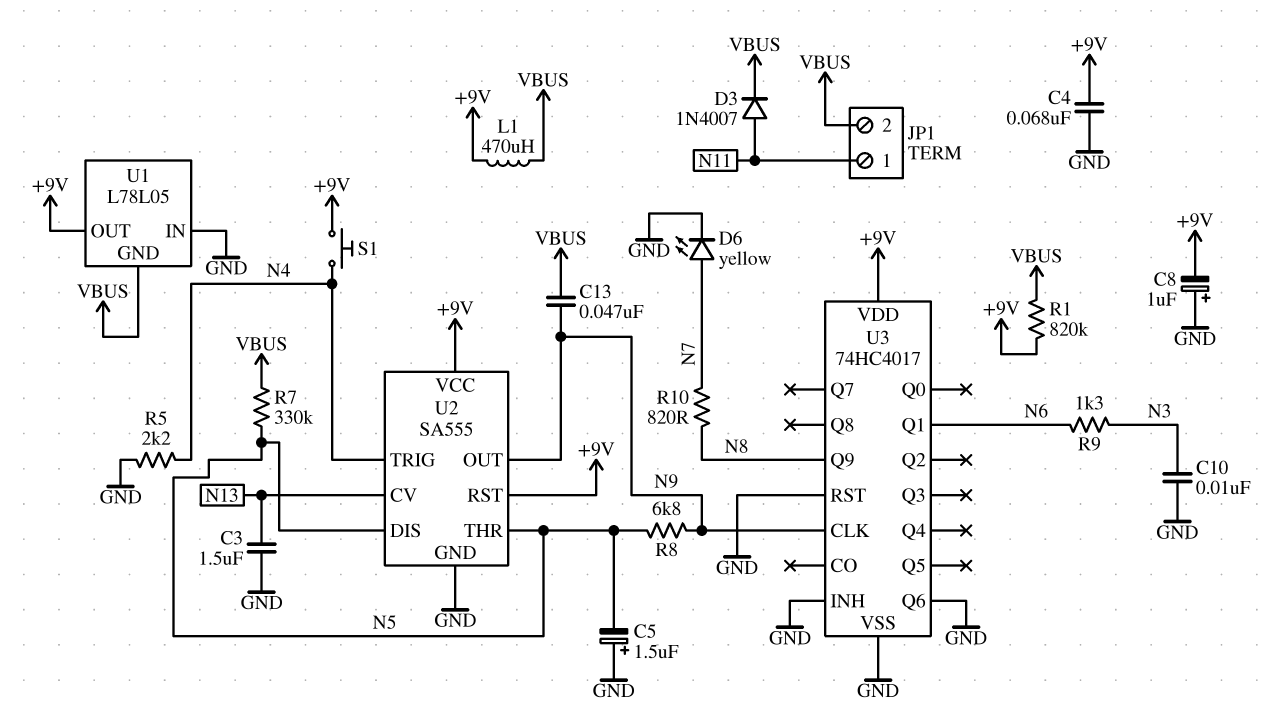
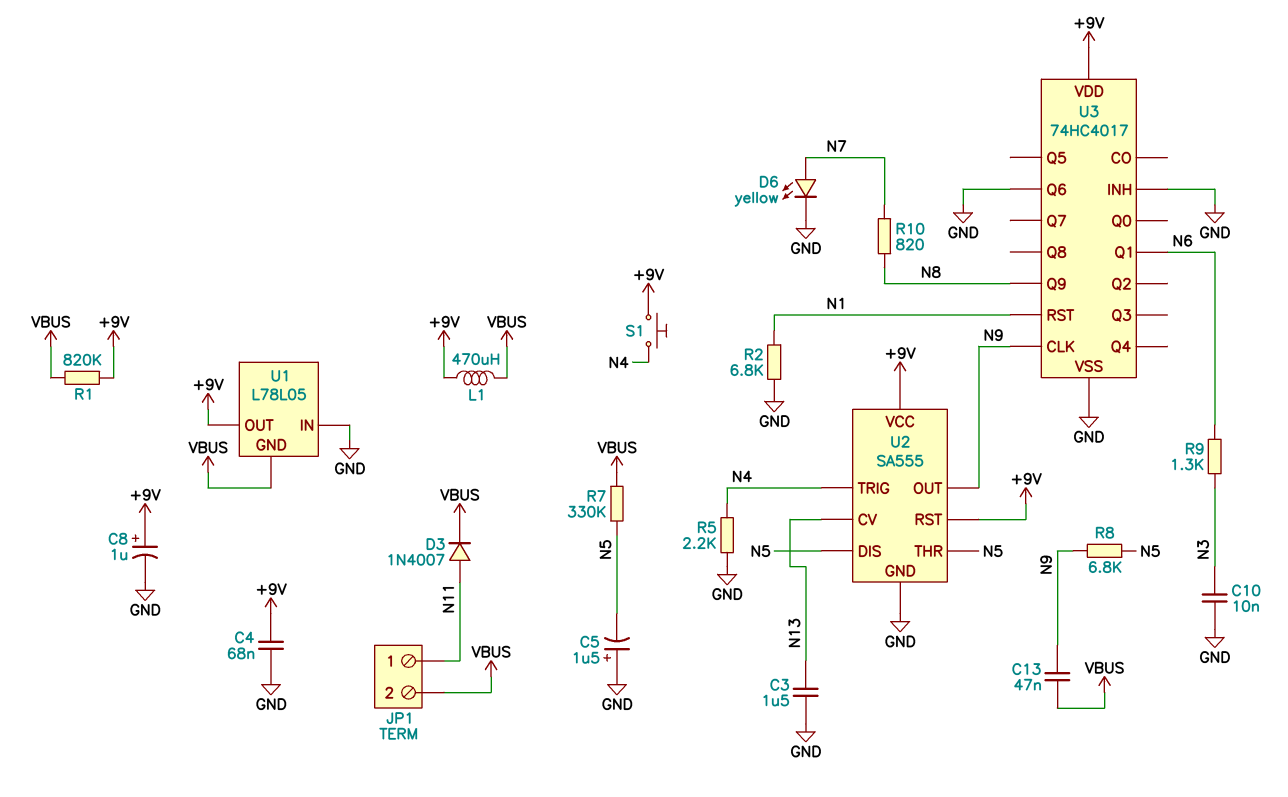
C8: 1uF (plus GND, minus +9V) -> 1uF (plus +9V, minus GND)
R2: none -> 6.8k (GND, N1)
U3 pin RST: GND -> N1

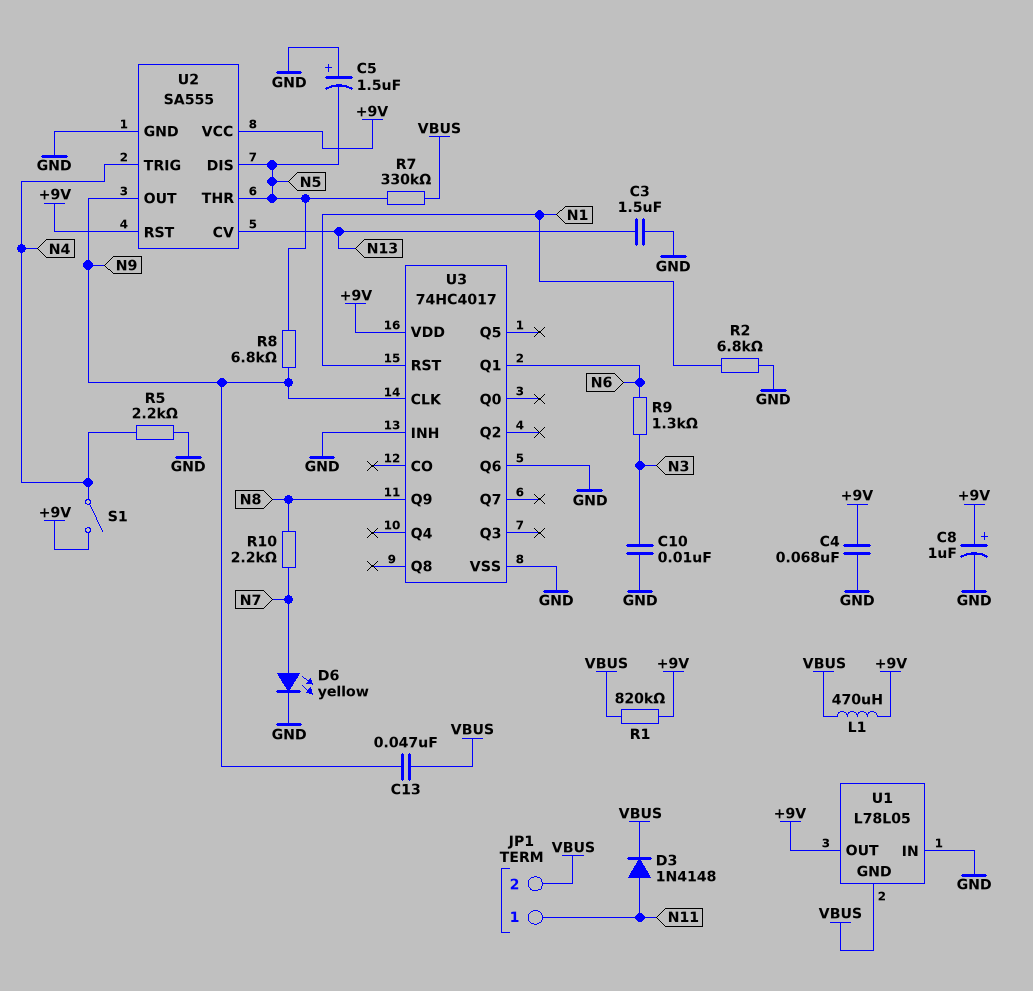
D3: diode 1N4007 (A N11, K VBUS) -> diode 1N4148 (A N11, K VBUS)
R10: 820 (N7, N8) -> 2.2k (N7, N8)
S1: button (+9V, N4) -> switch (+9V, N4)

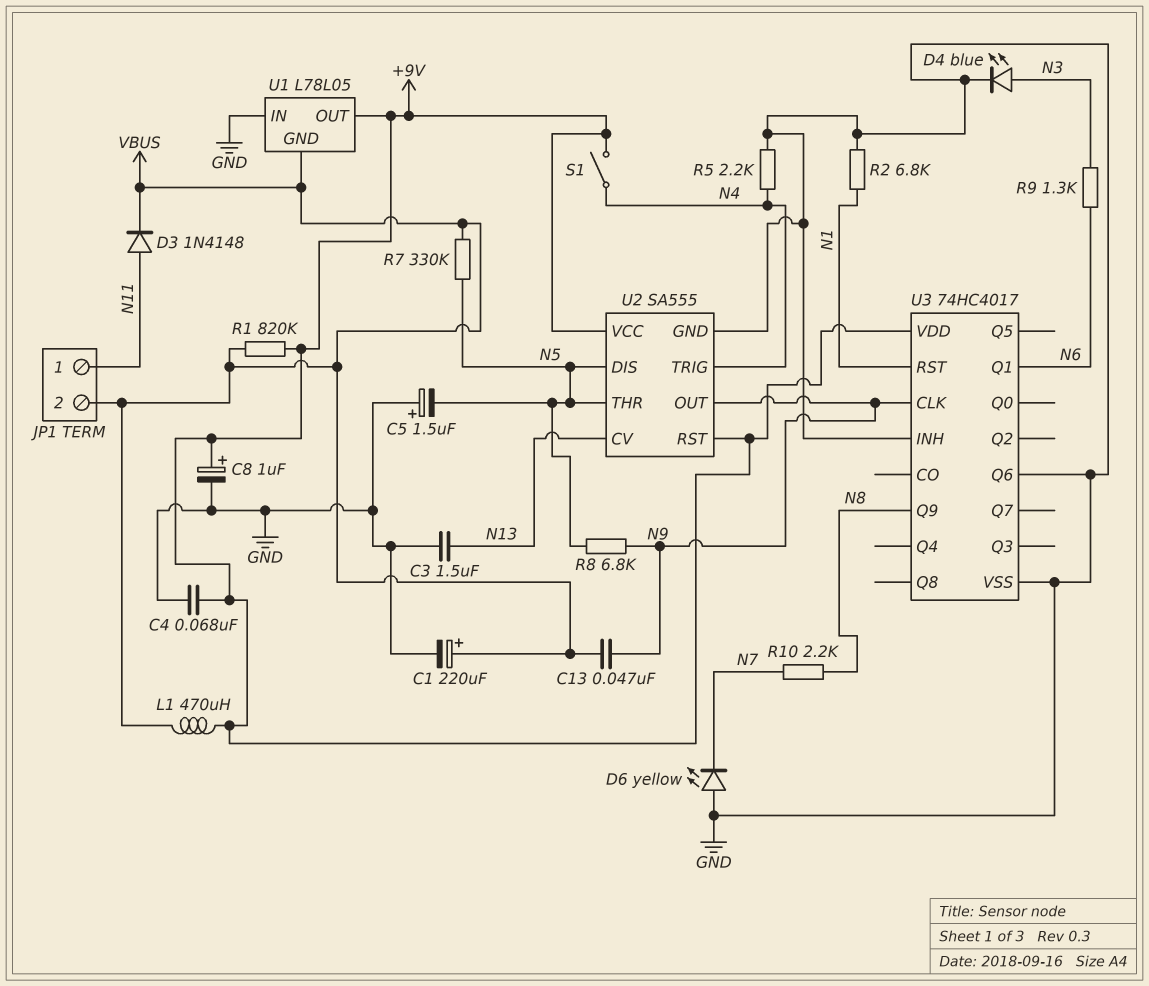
C1: none -> 220uF (plus VBUS, minus GND)
C10: 10nF (GND, N3) -> none
D4: none -> LED blue (A N3, K GND)
D6: LED yellow (A N7, K GND) -> LED yellow (A GND, K N7)

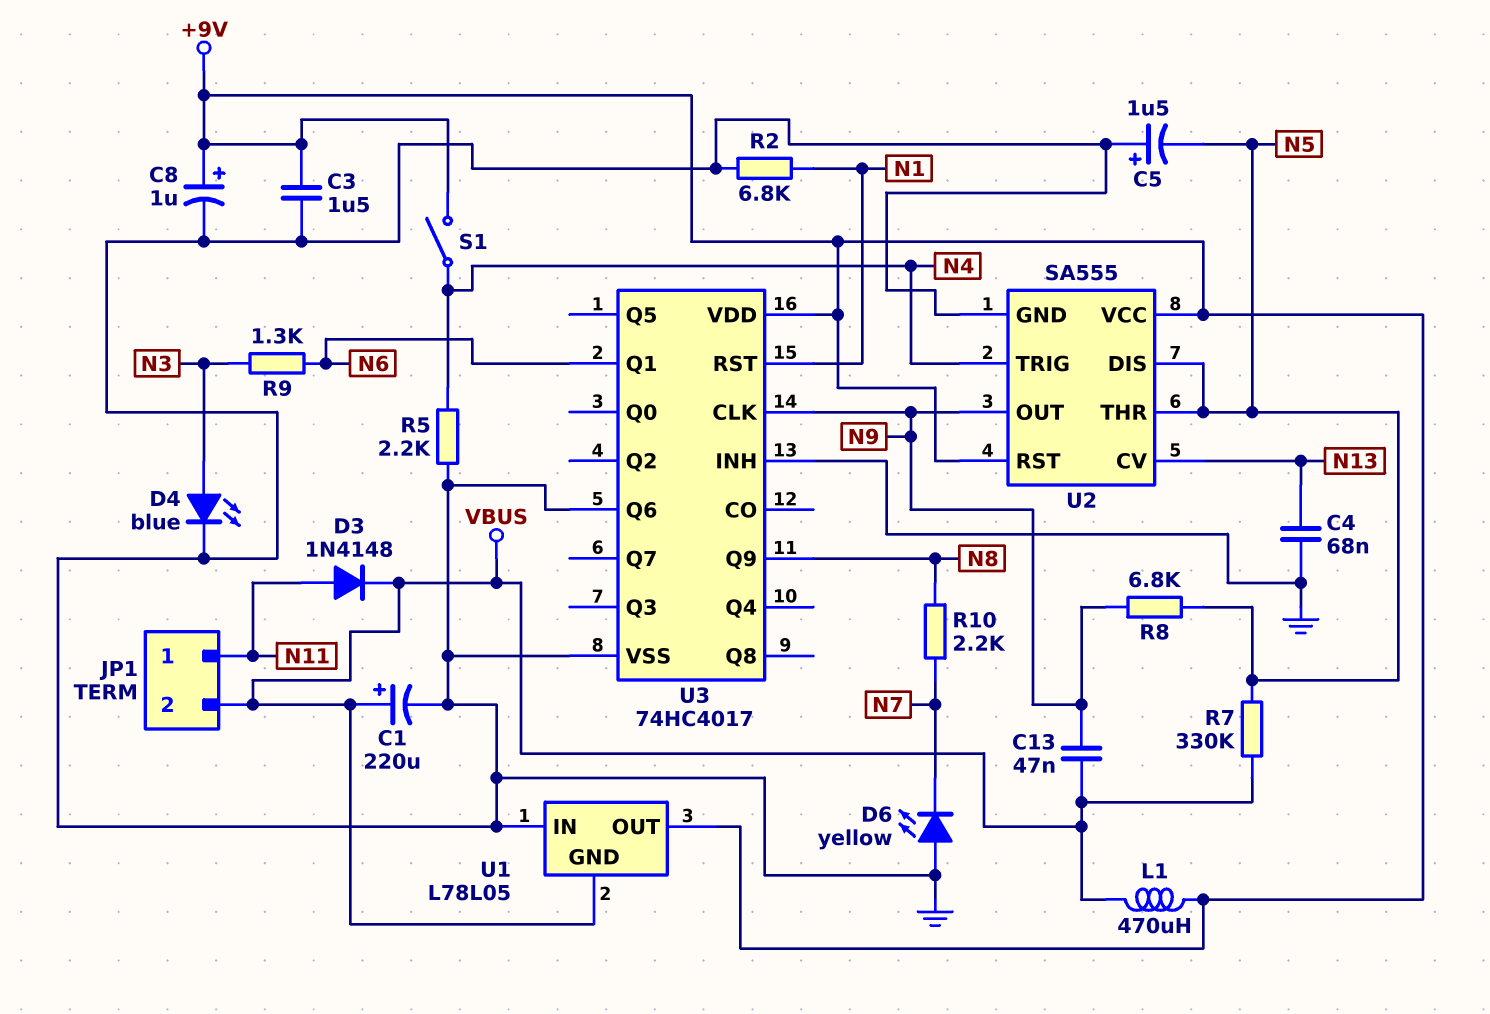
C3: 1.5uF (GND, N13) -> 1.5uF (+9V, GND)
C4: 68nF (+9V, GND) -> 68nF (GND, N13)
R1: 820k (+9V, VBUS) -> none

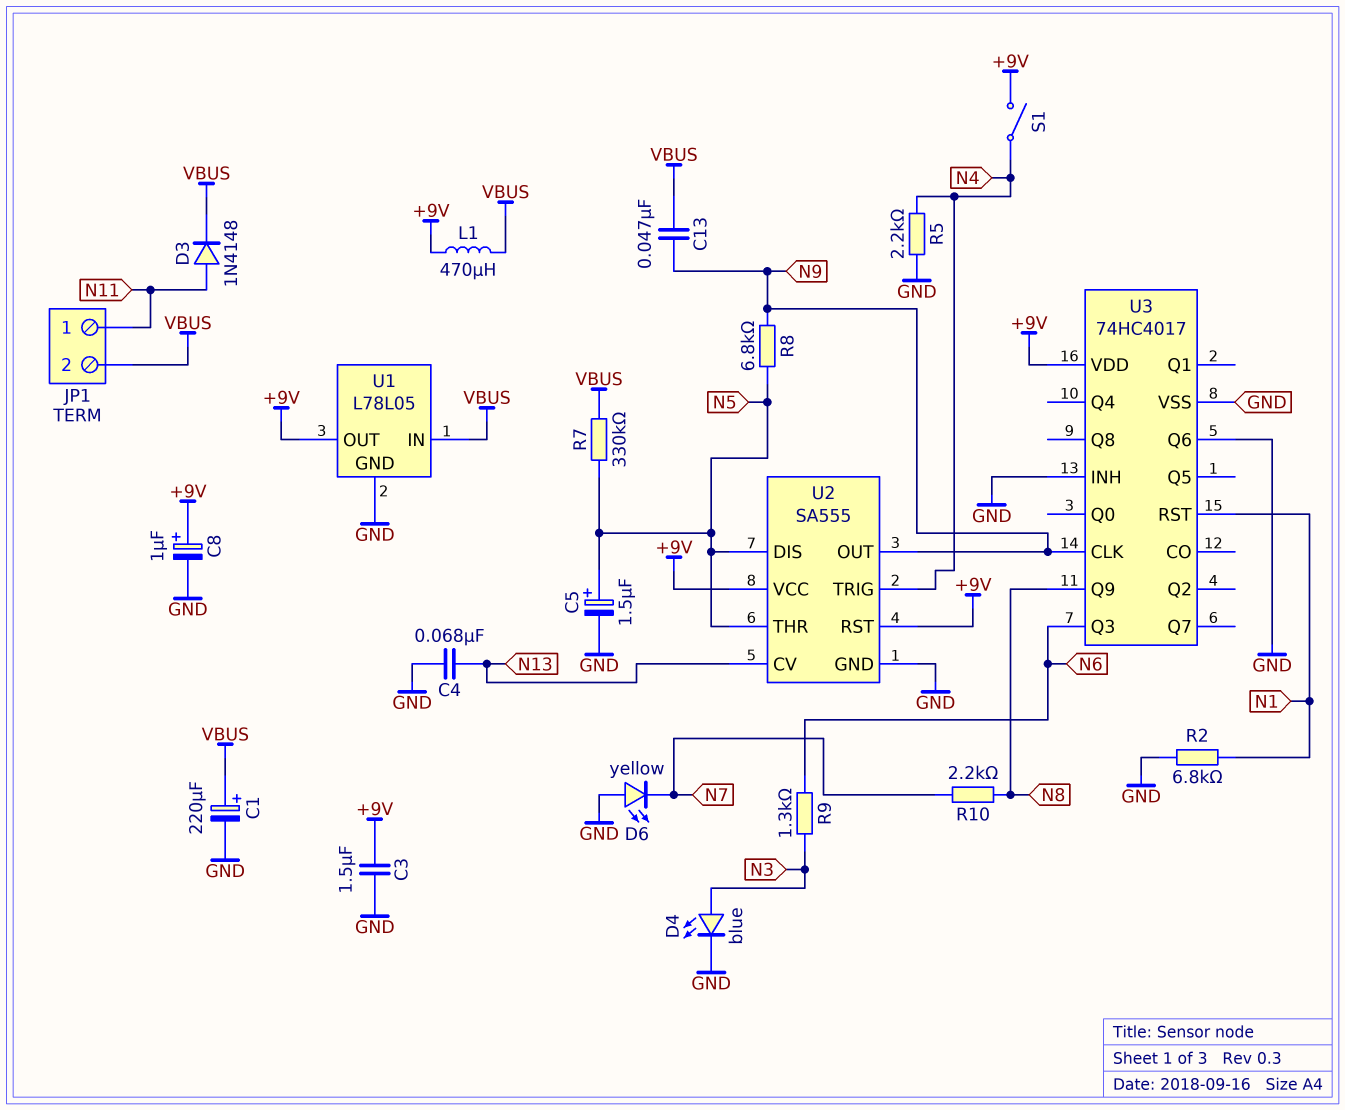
C5: 1.5uF (plus GND, minus N5) -> 1.5uF (plus N5, minus GND)
U1 pin GND: VBUS -> GND
U1 pin IN: GND -> VBUS
U3 pin Q1: N6 -> none
U3 pin Q3: none -> N6

